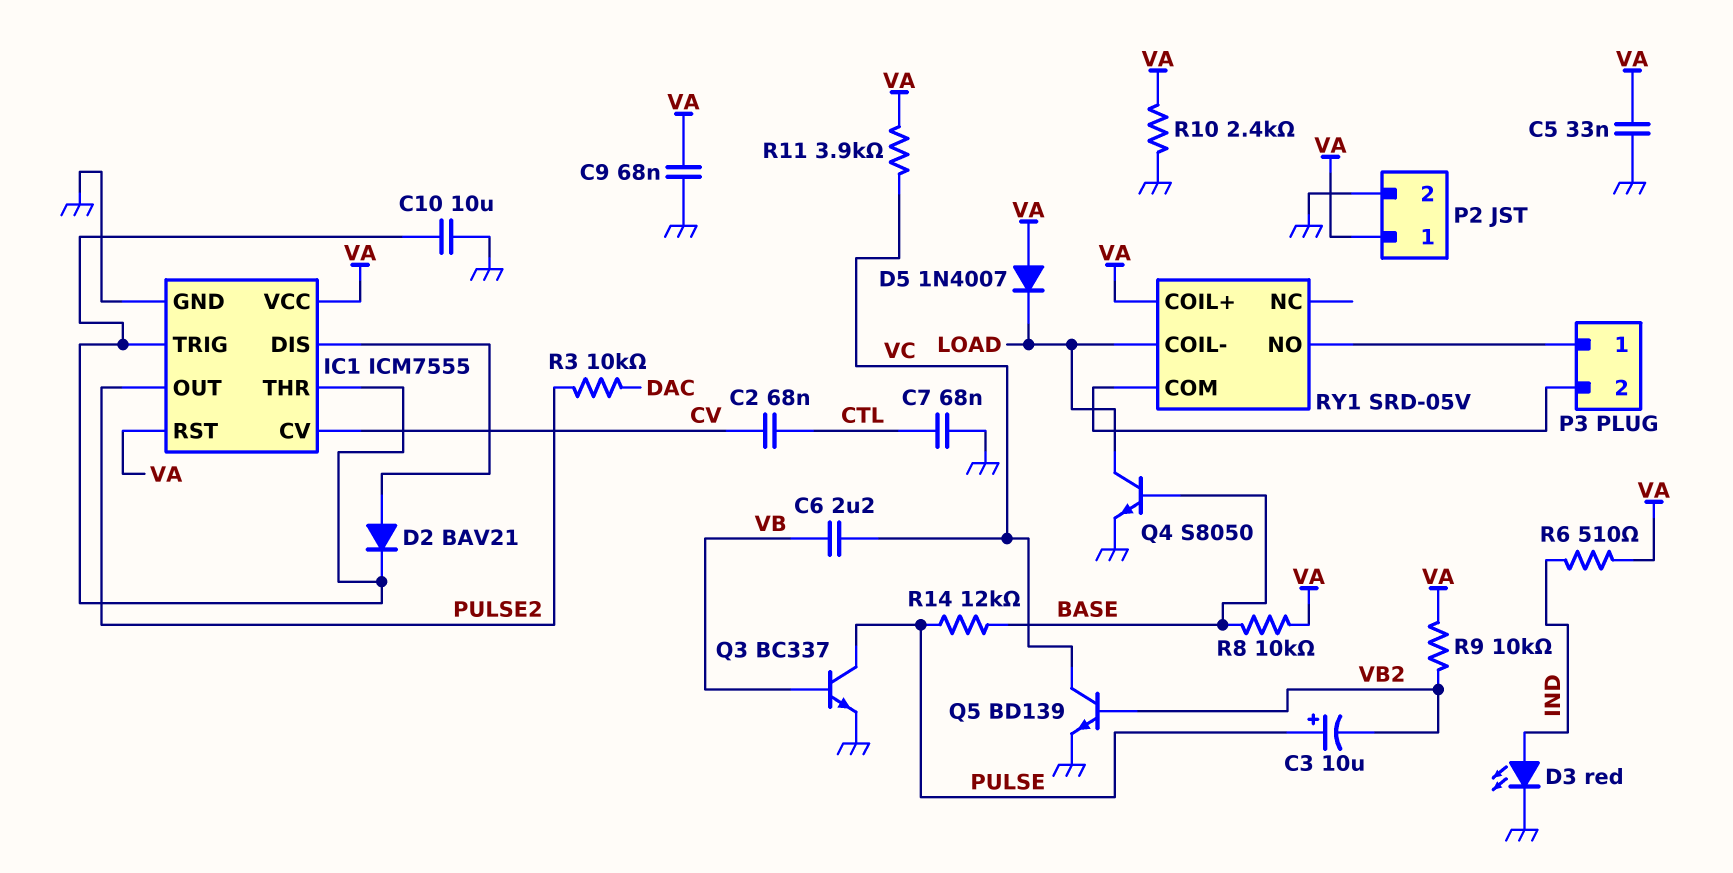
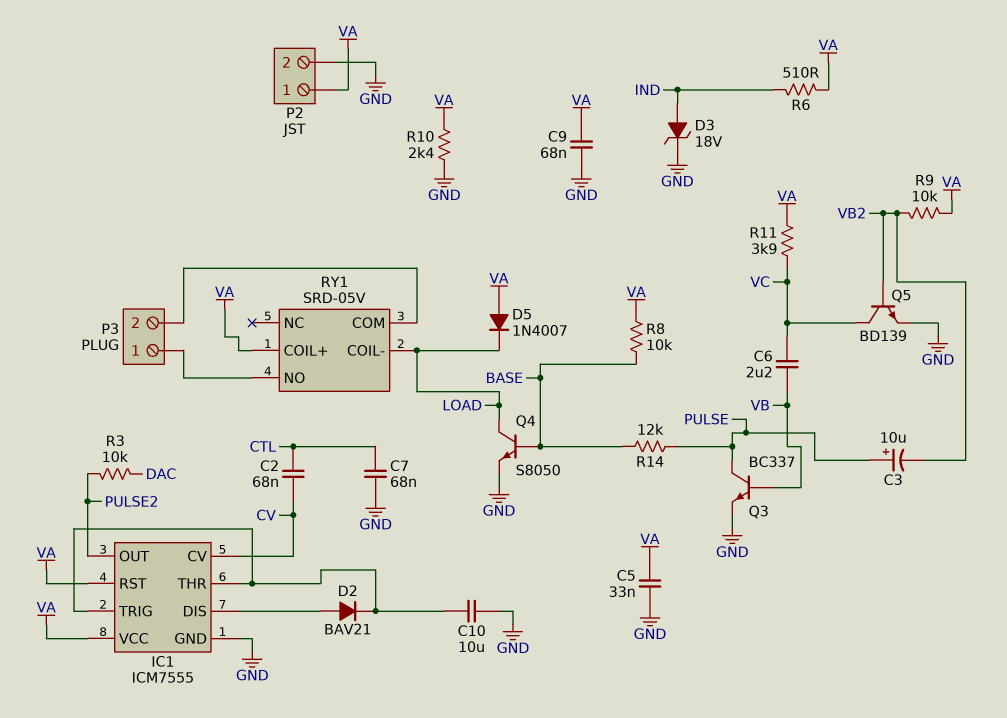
D3: LED red (A IND, K GND) -> zener 18V (A IND, K GND)

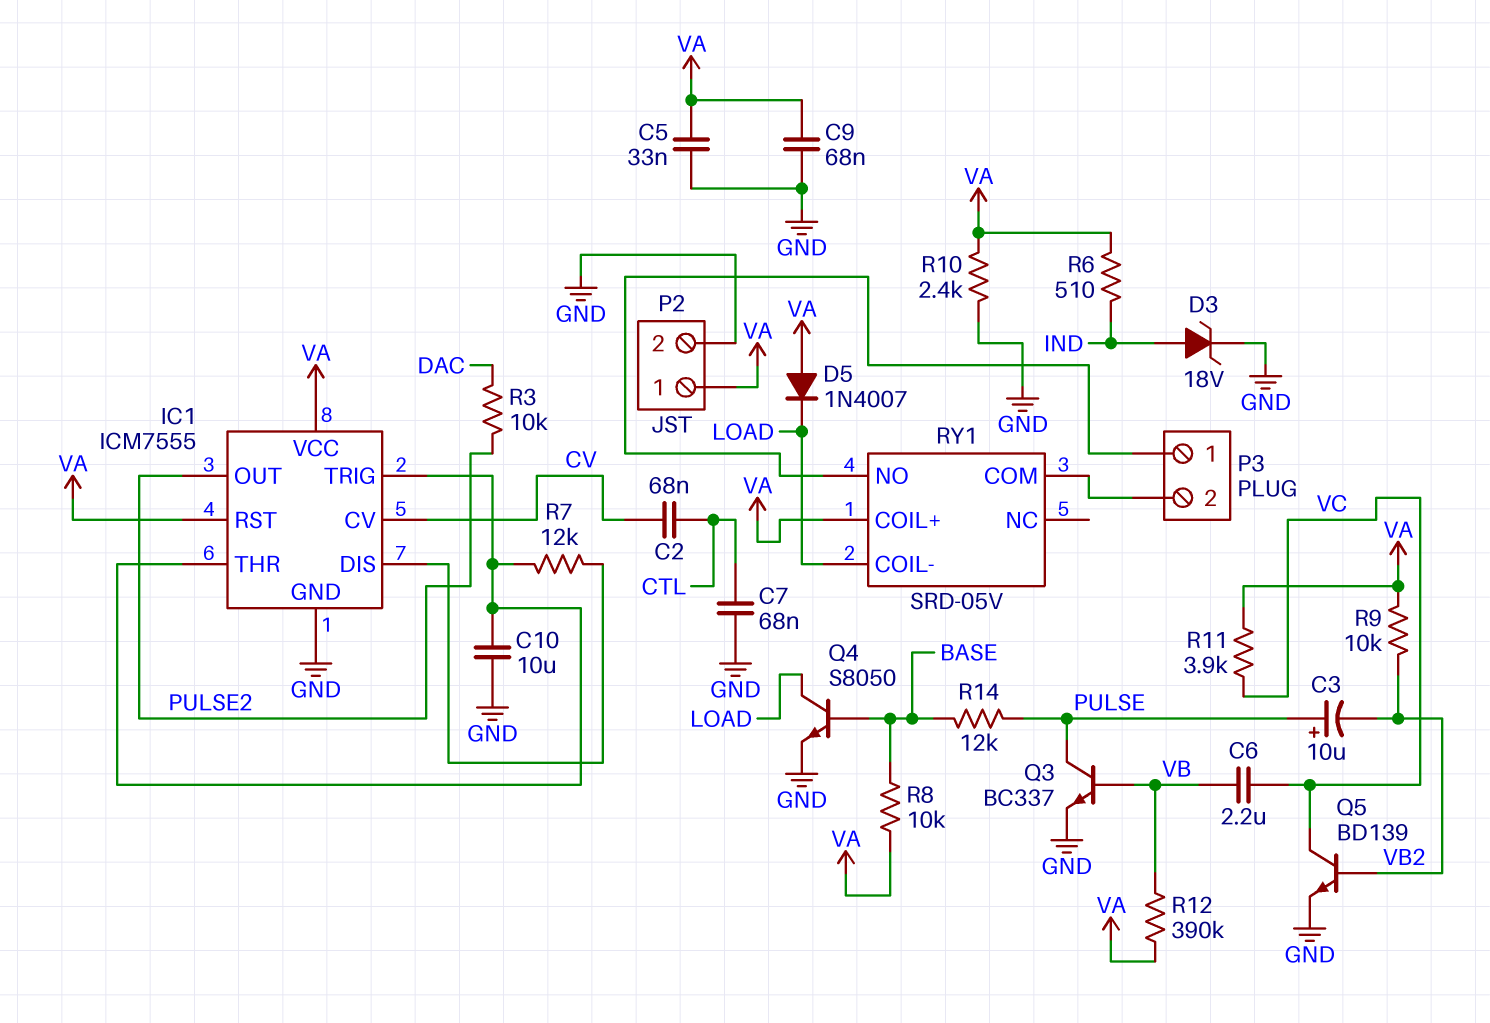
D2: diode BAV21 (A IC1/DIS, K IC1/THR) -> none
R7: none -> 12k (IC1/DIS, IC1/THR)
R12: none -> 390k (VA, VB)

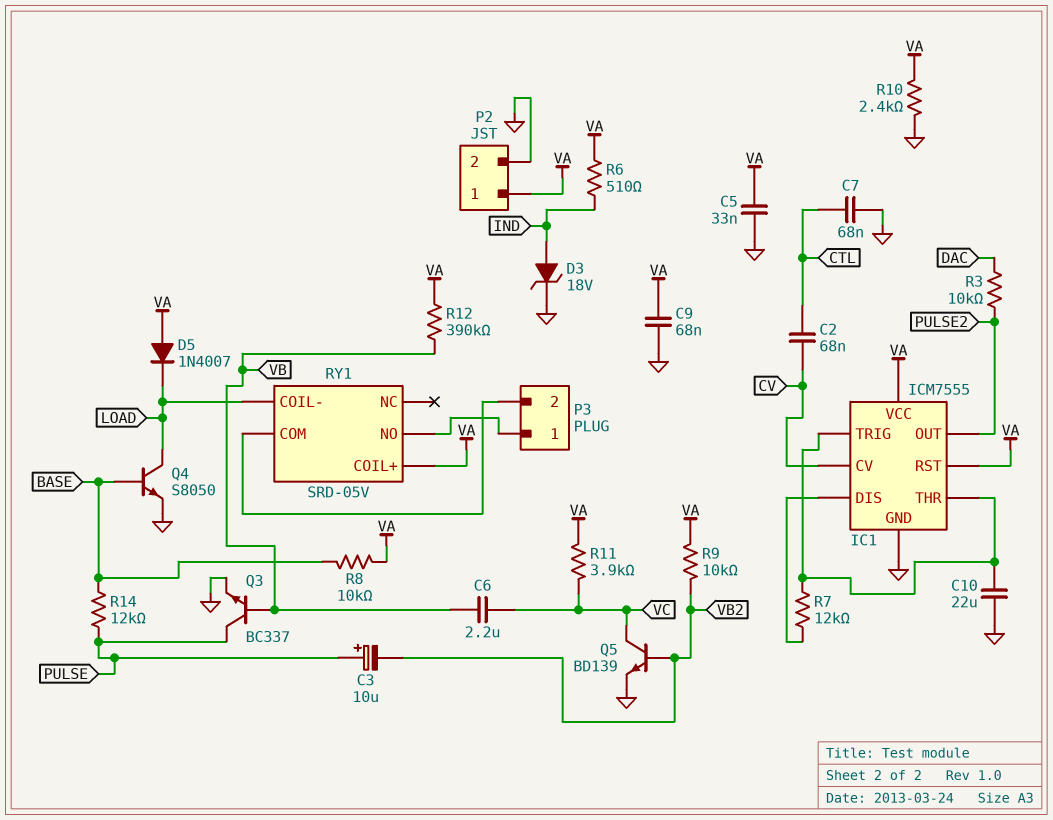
C10: 10uF (GND, IC1/THR) -> 22uF (GND, IC1/THR)

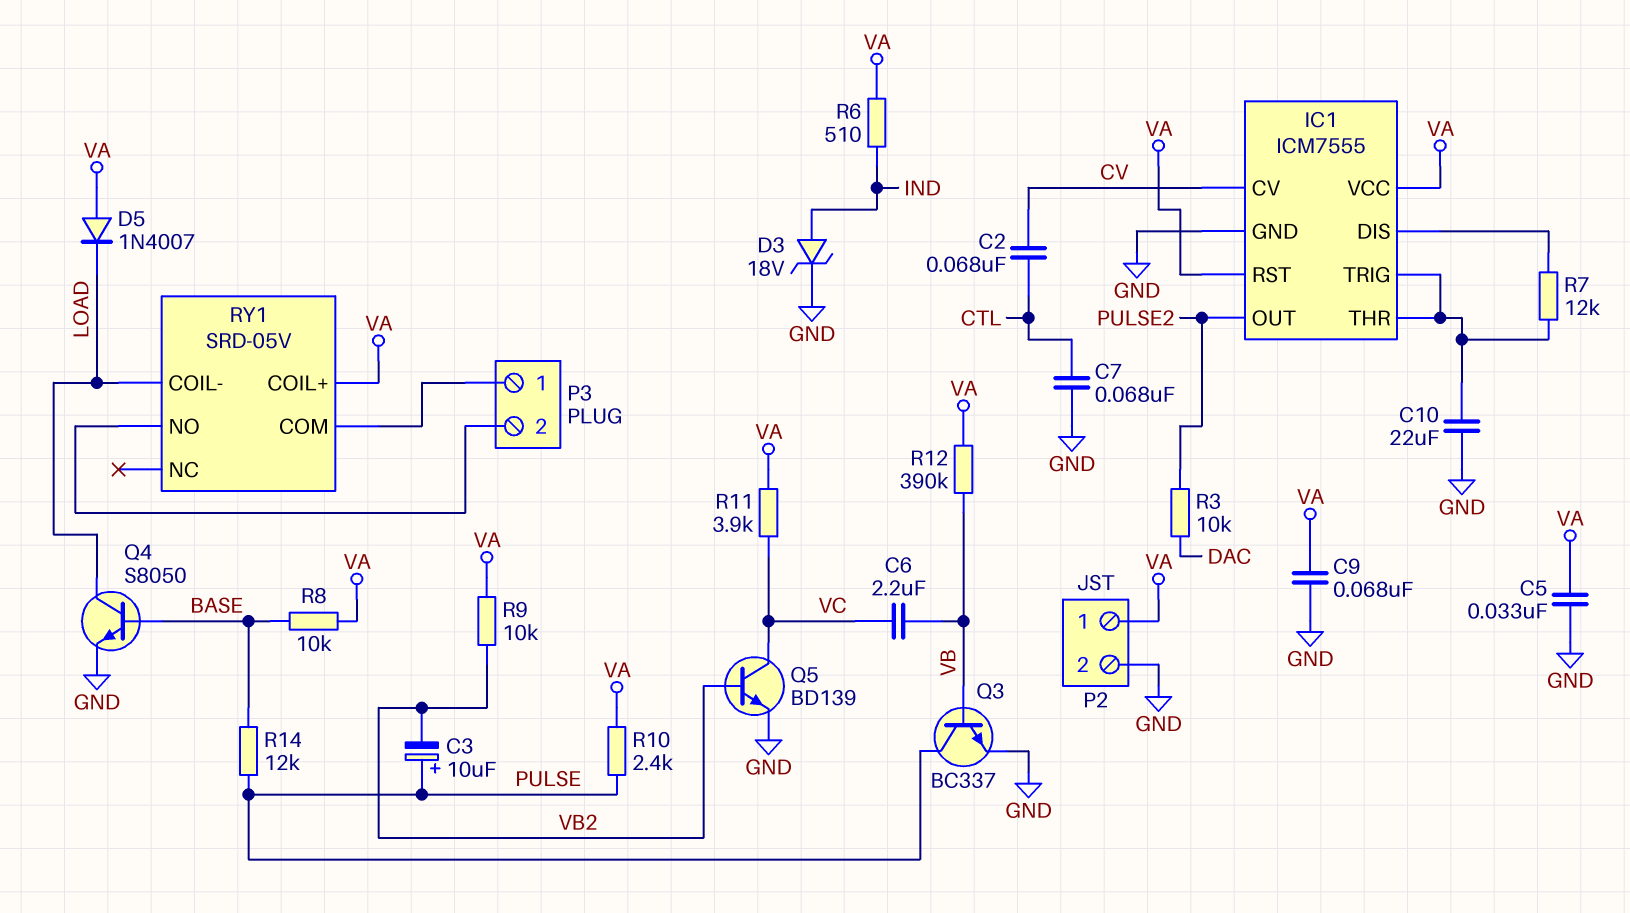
R10: 2.4k (GND, VA) -> 2.4k (PULSE, VA)
RY1 pin COM: P3/2 -> P3/1
RY1 pin NO: P3/1 -> P3/2

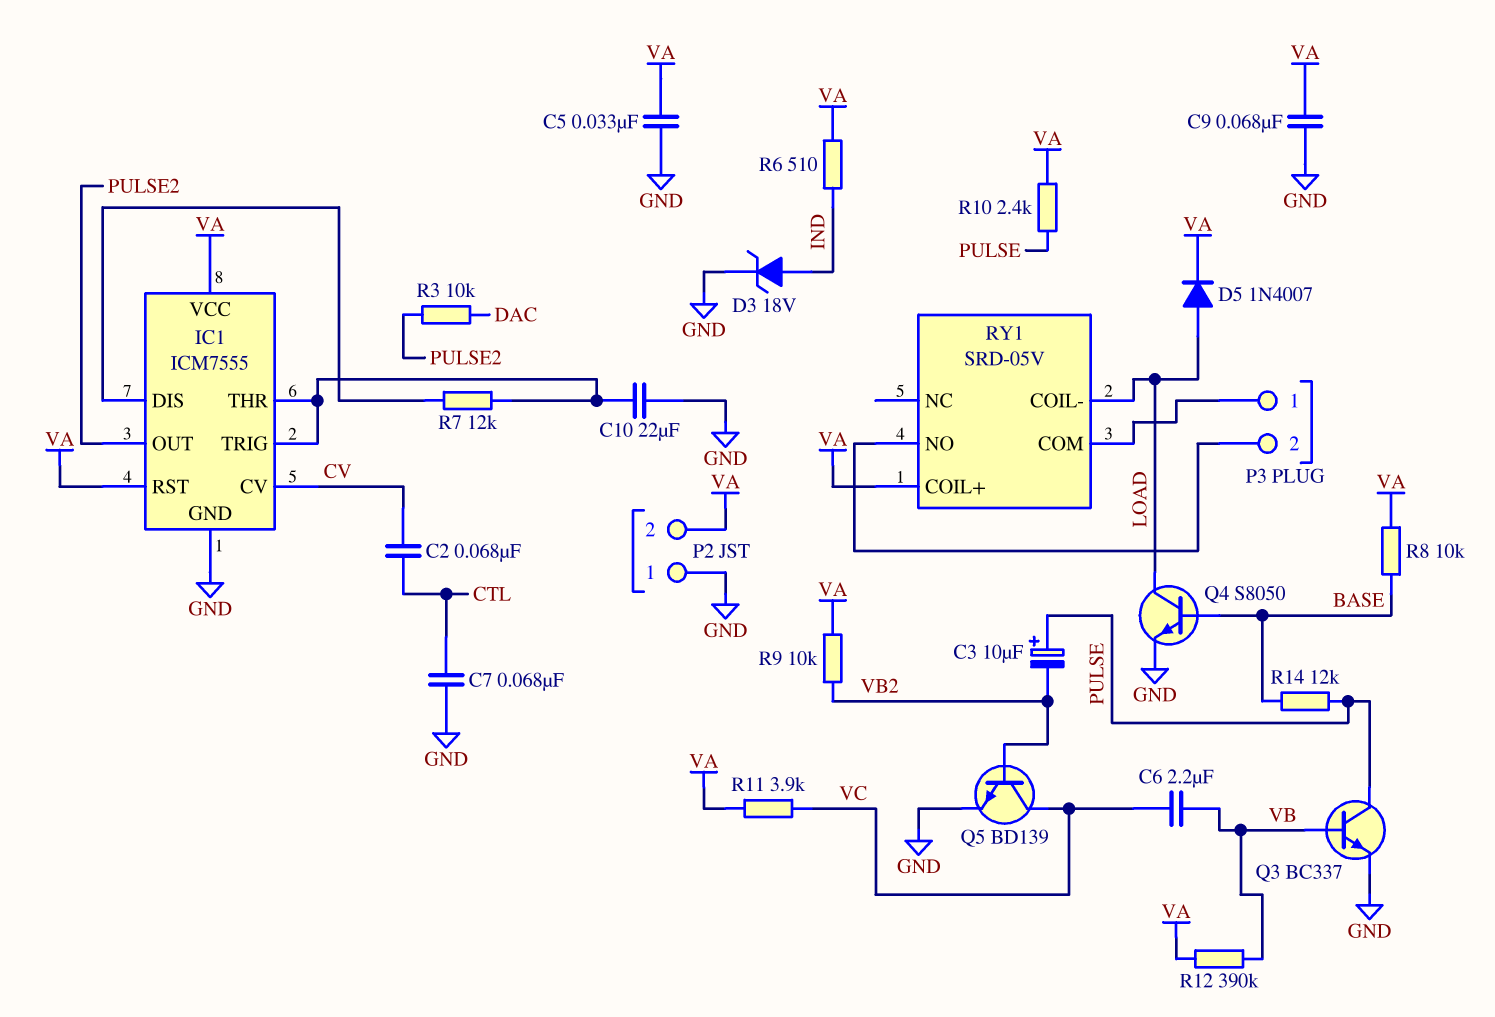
D5: diode 1N4007 (A VA, K LOAD) -> diode 1N4007 (A LOAD, K VA)
P2 pin 1: VA -> GND
P2 pin 2: GND -> VA

